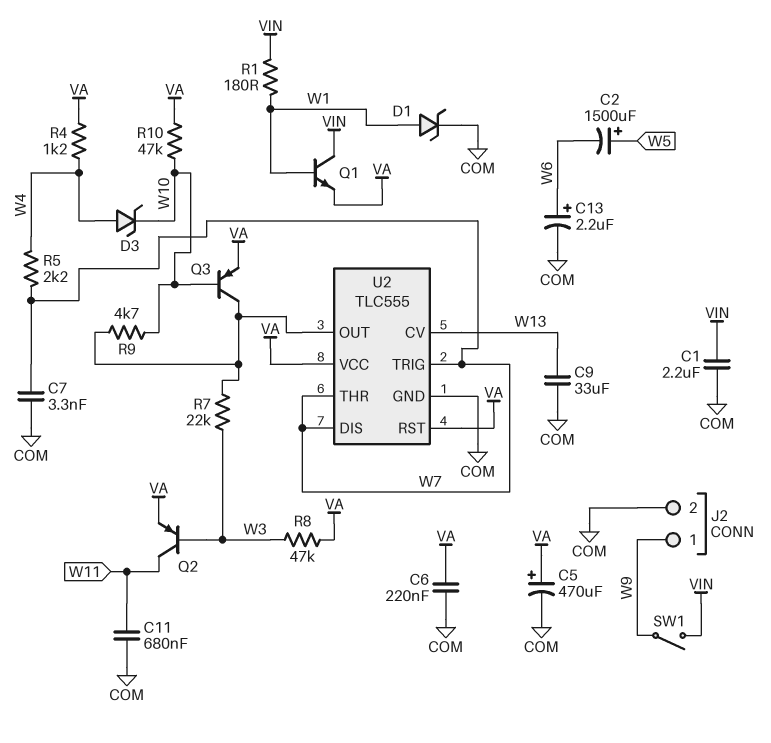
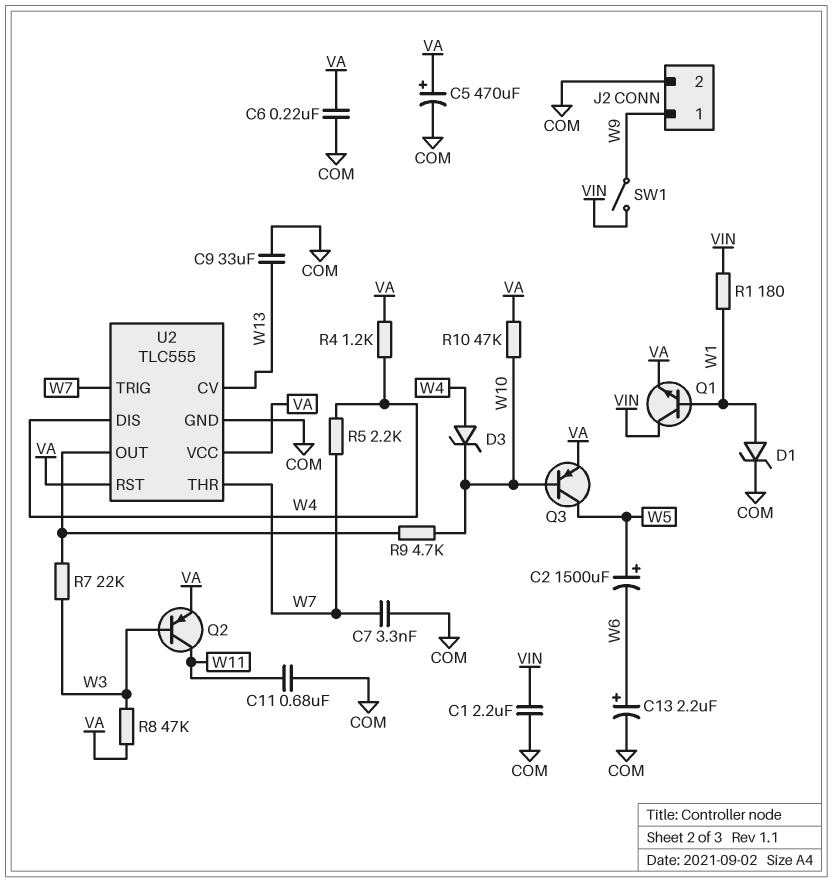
Q3: PNP (B W10, C U2/OUT, E VA) -> PNP (B W10, C W5, E VA)
U2 pin DIS: W7 -> W4

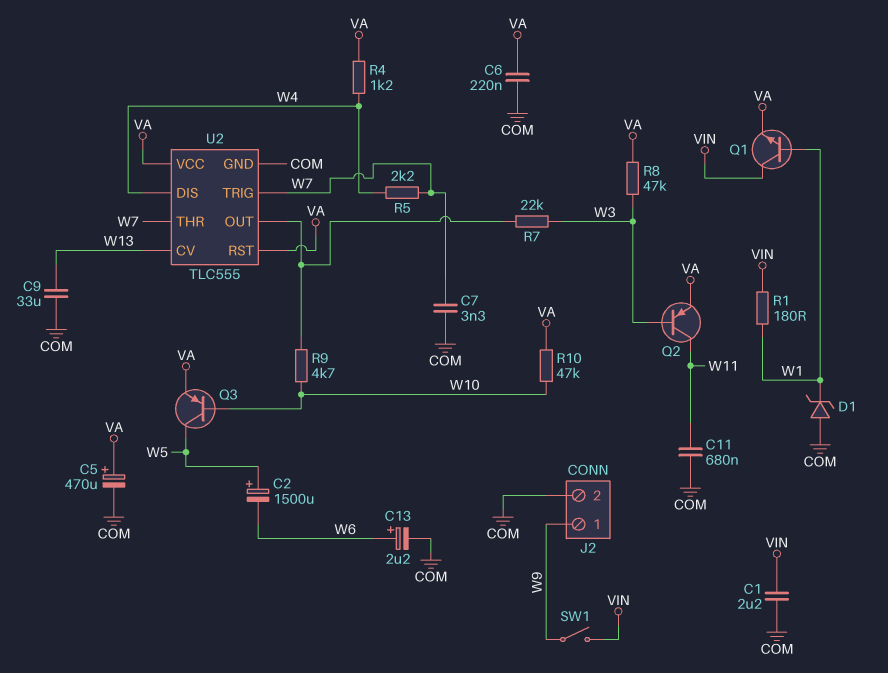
D1: zener (A W1, K COM) -> zener (A COM, K W1)
D3: zener (A W4, K W10) -> none

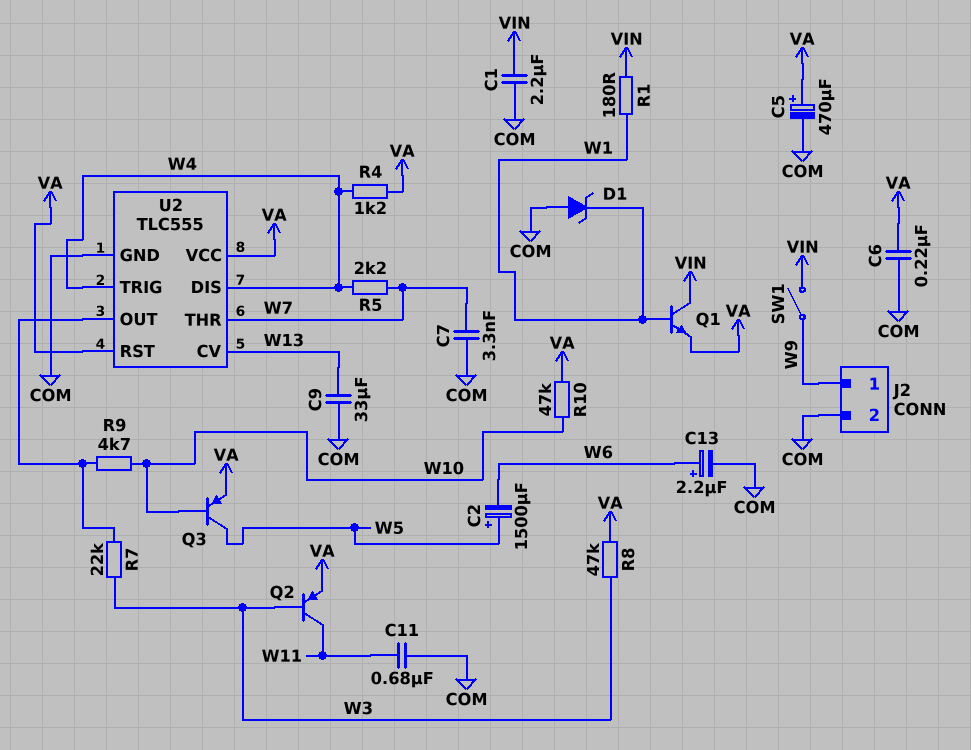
U2 pin TRIG: W7 -> W4

